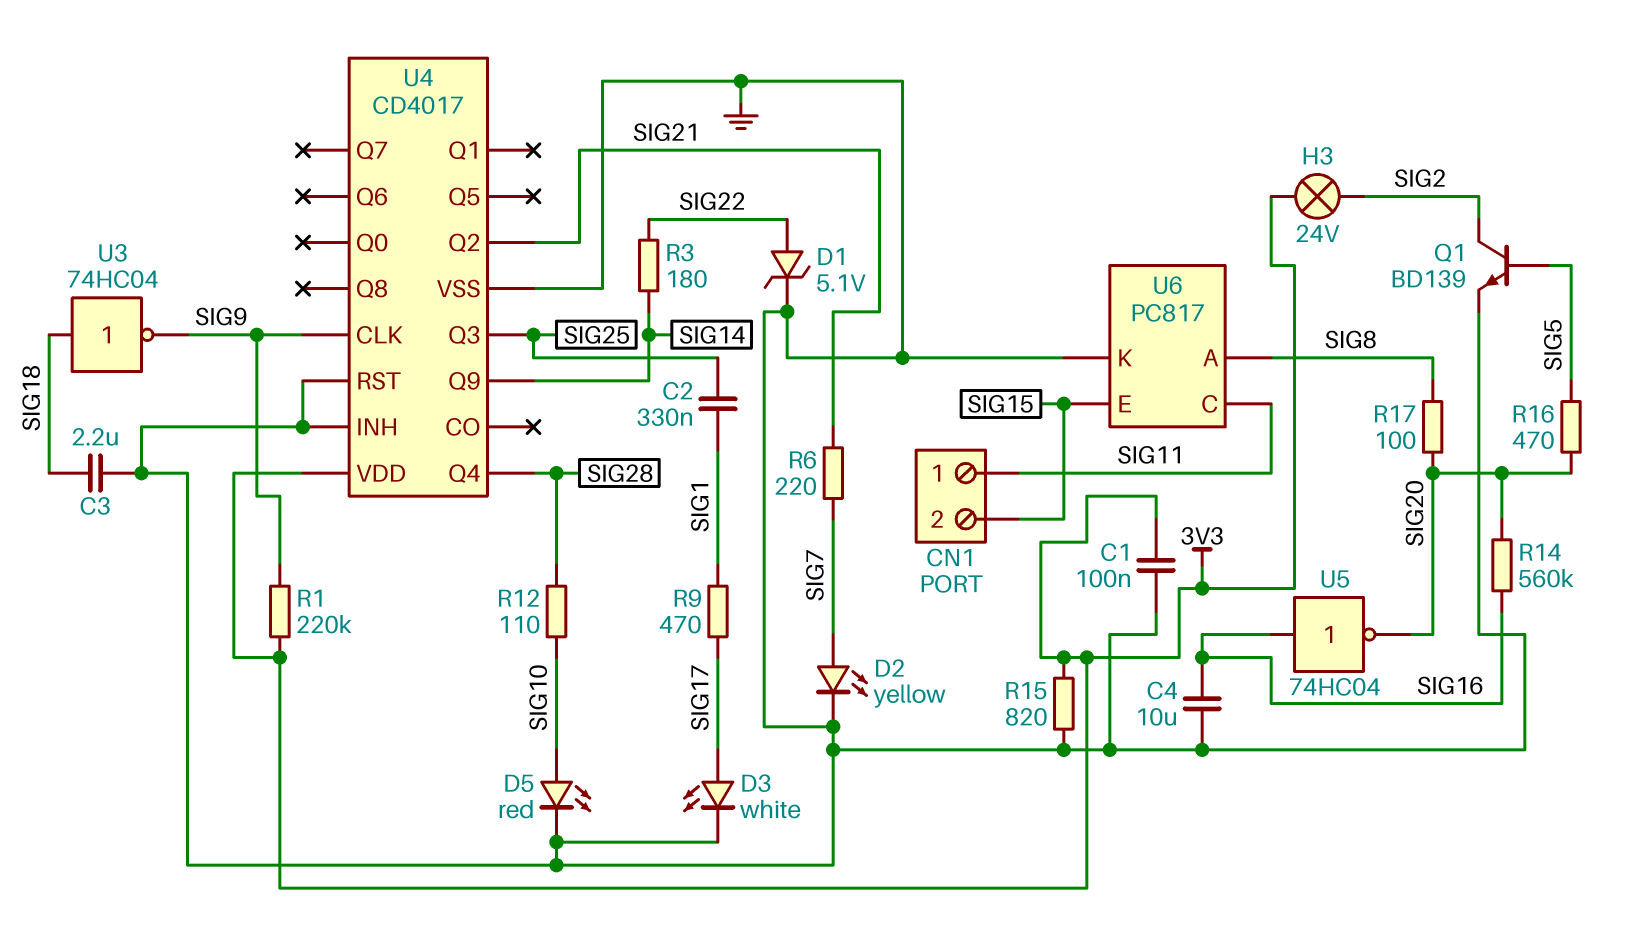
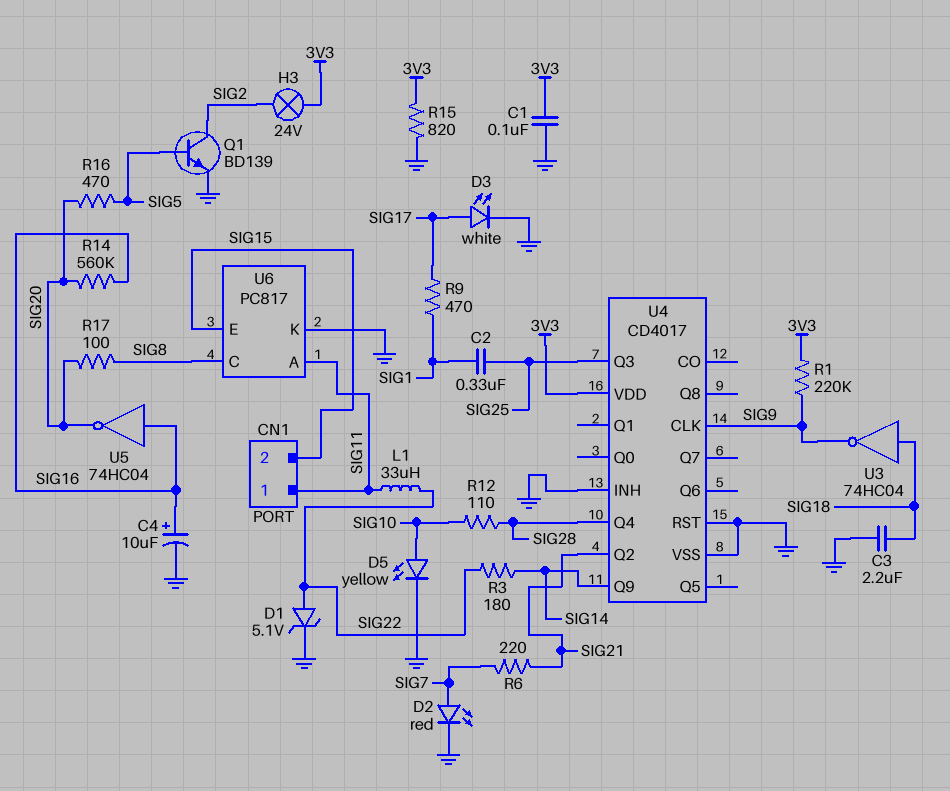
C4: 10uF (GND, SIG16) -> 10uF (plus SIG16, minus GND)
D2: LED yellow (A SIG7, K GND) -> LED red (A SIG7, K GND)
D5: LED red (A SIG10, K GND) -> LED yellow (A SIG10, K GND)
L1: none -> 33uH (SIG11, SIG22)
U6 pin A: SIG8 -> SIG11
U6 pin C: SIG11 -> SIG8

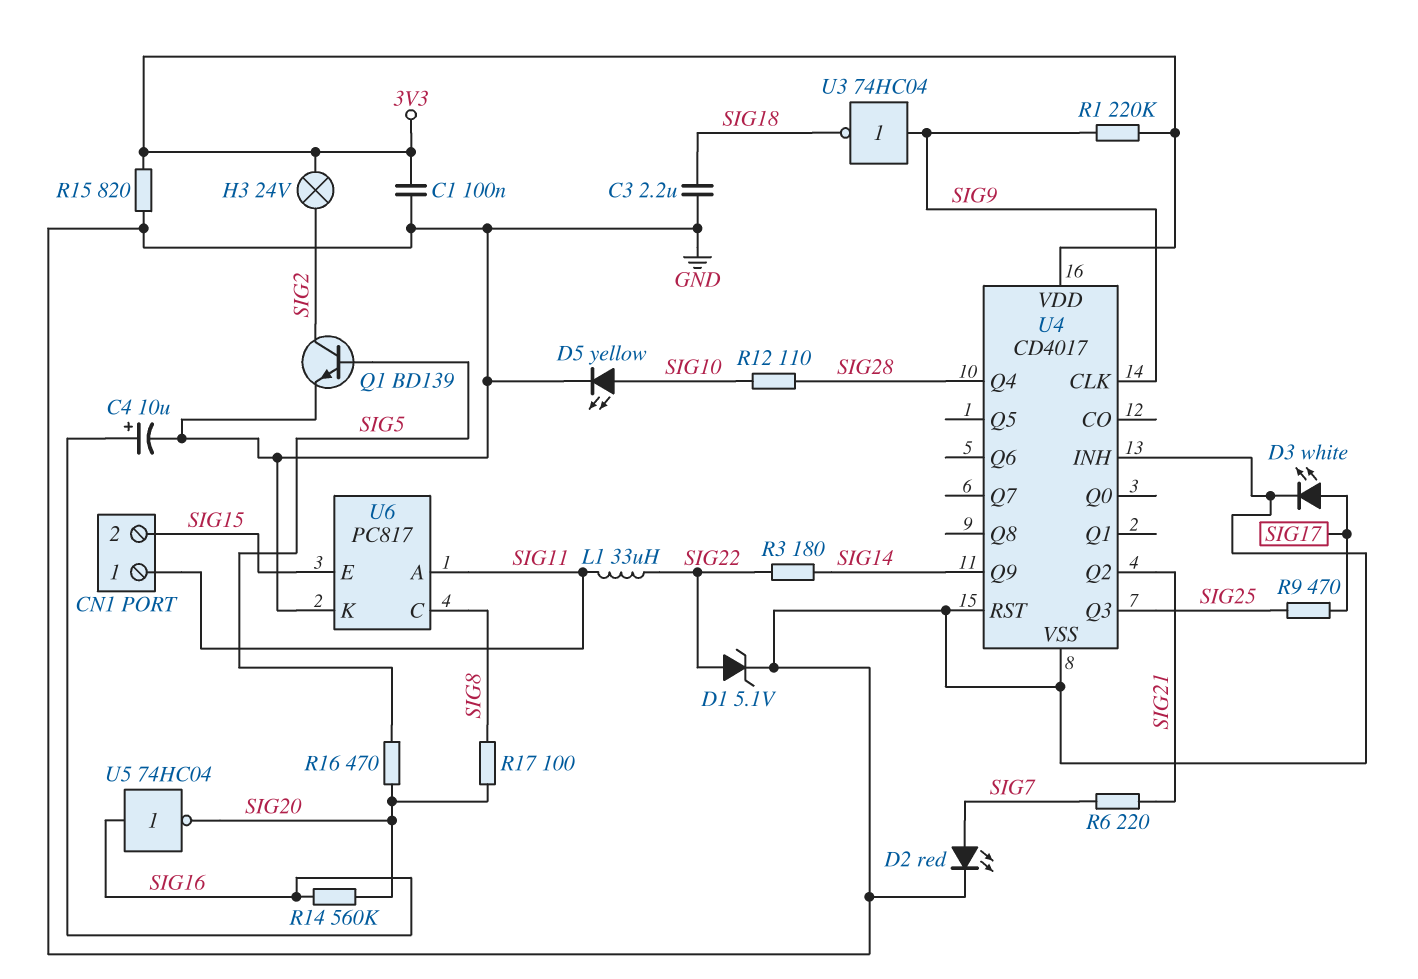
C2: 330nF (SIG1, SIG25) -> none
R9: 470 (SIG1, SIG17) -> 470 (SIG17, SIG25)
U3: NOT 74HC04 (in SIG18, out SIG9) -> NOT 74HC04 (in SIG9, out SIG18)

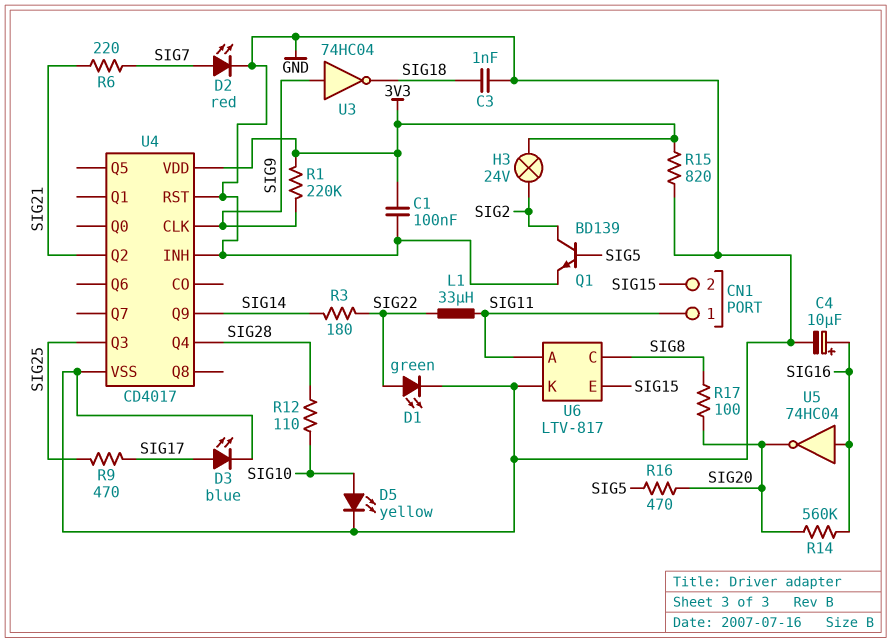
C3: 2.2uF (GND, SIG18) -> 1nF (GND, SIG18)
D1: zener 5.1V (A SIG22, K GND) -> LED green (A SIG22, K GND)
D3: LED white (A SIG17, K GND) -> LED blue (A SIG17, K GND)
U6: PC817 -> LTV-817

